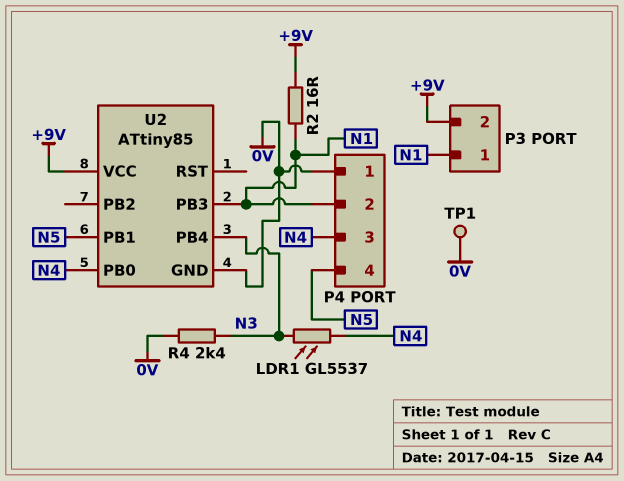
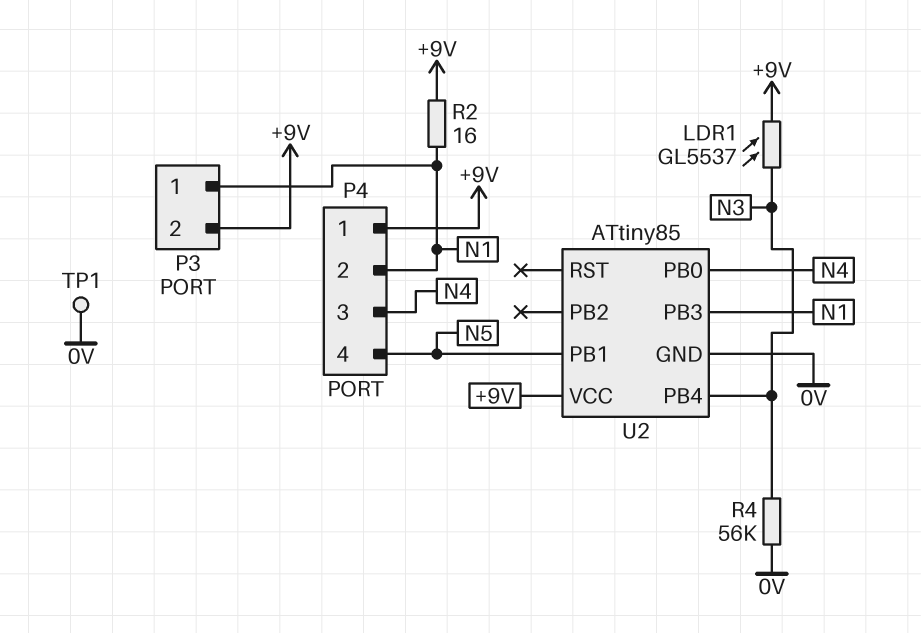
LDR1: GL5537 (N3, N4) -> GL5537 (+9V, N3)
P4 pin 1: 0V -> +9V
R4: 2.4k (0V, N3) -> 56k (0V, N3)

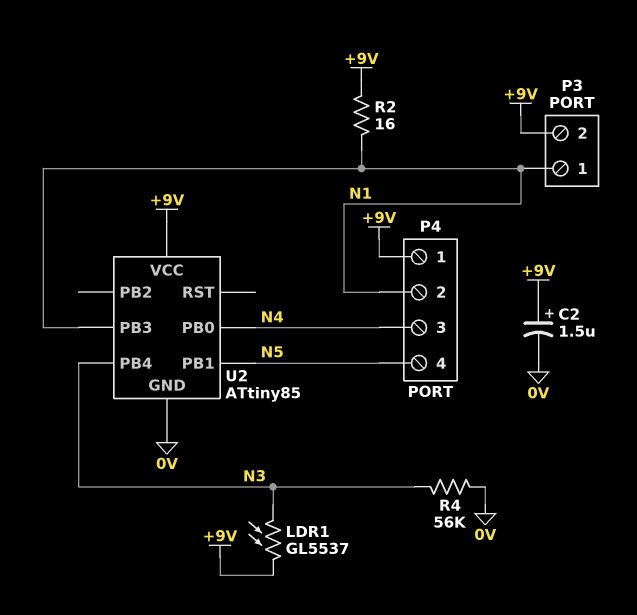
C2: none -> 1.5uF (plus +9V, minus 0V)
TP1: test point (0V) -> none

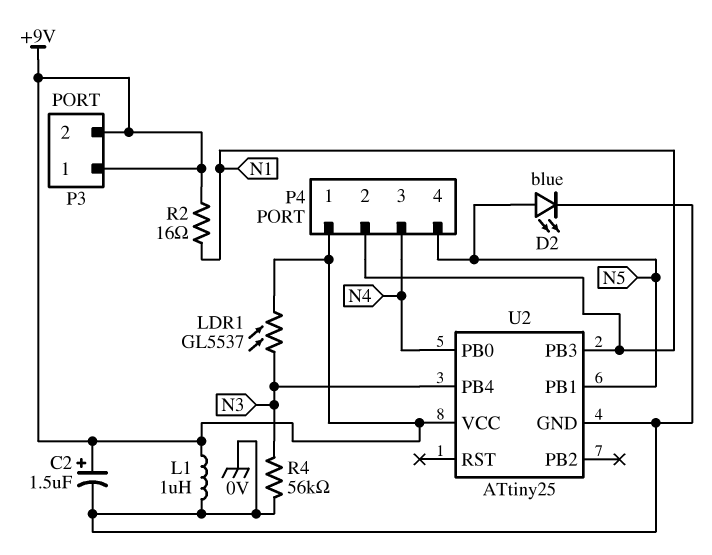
D2: none -> LED blue (A N5, K 0V)
L1: none -> 1uH (+9V, 0V)
P3 pin 1: N1 -> +9V
U2: ATtiny85 -> ATtiny25

